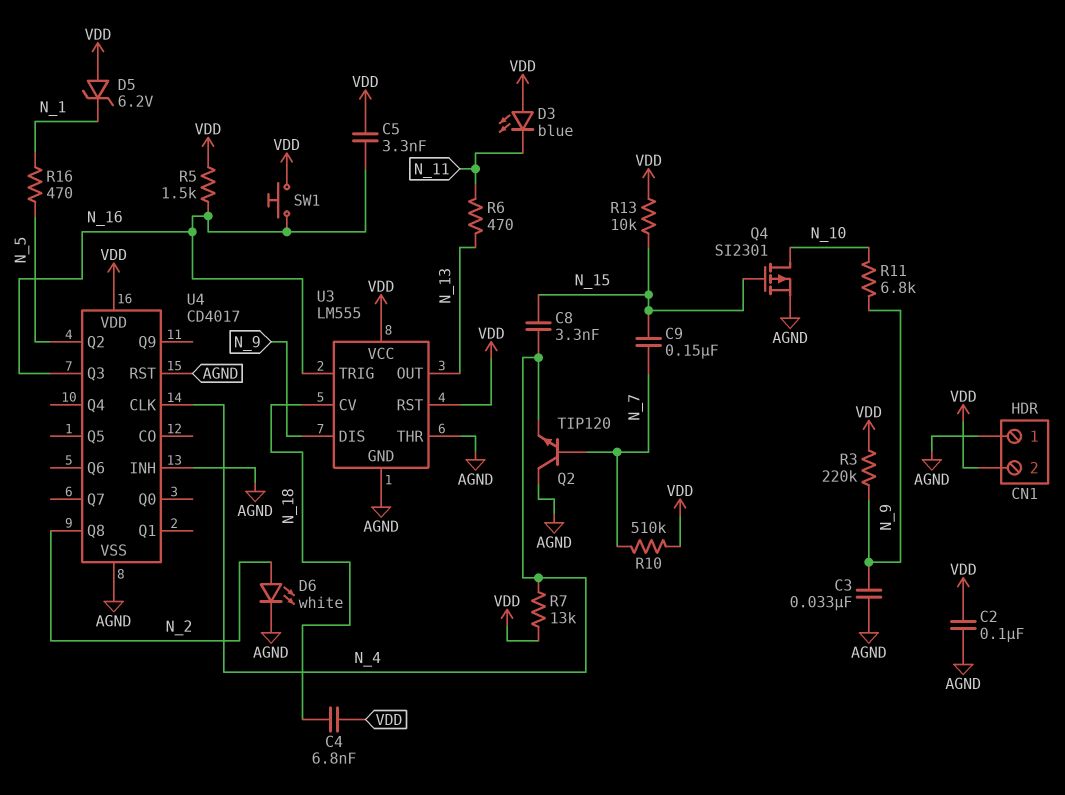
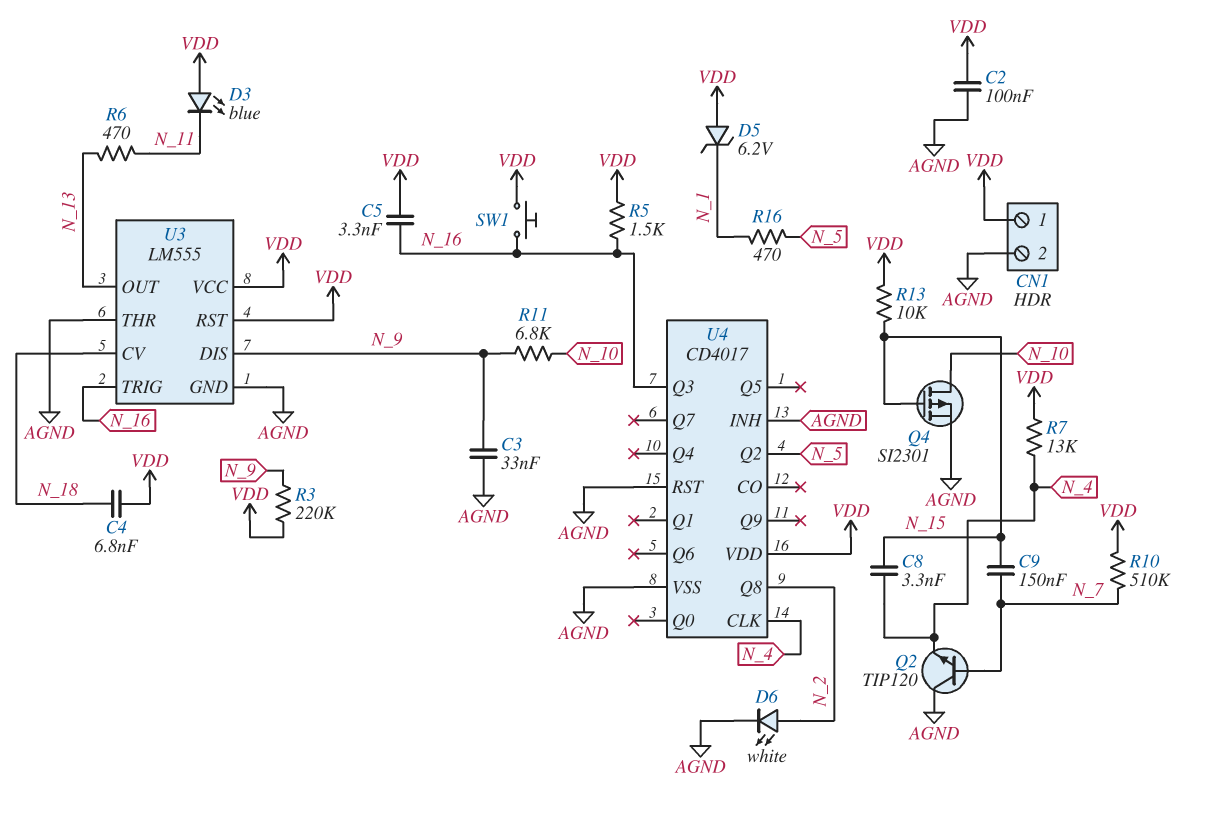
CN1 pin 1: AGND -> VDD
CN1 pin 2: VDD -> AGND

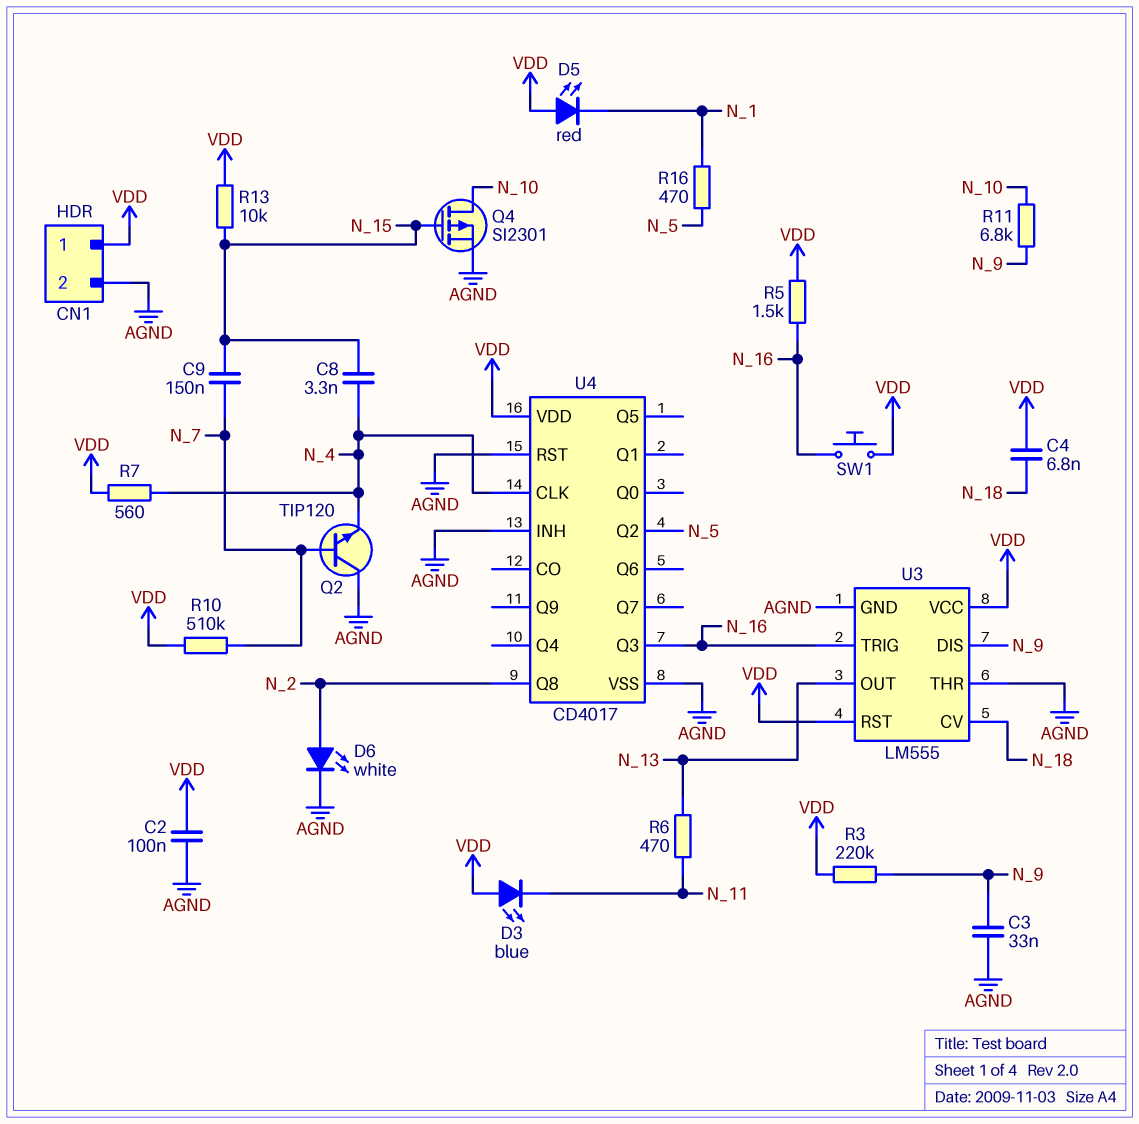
C5: 3.3nF (N_16, VDD) -> none
D5: zener 6.2V (A VDD, K N_1) -> LED red (A VDD, K N_1)
R7: 13k (N_4, VDD) -> 560 (N_4, VDD)

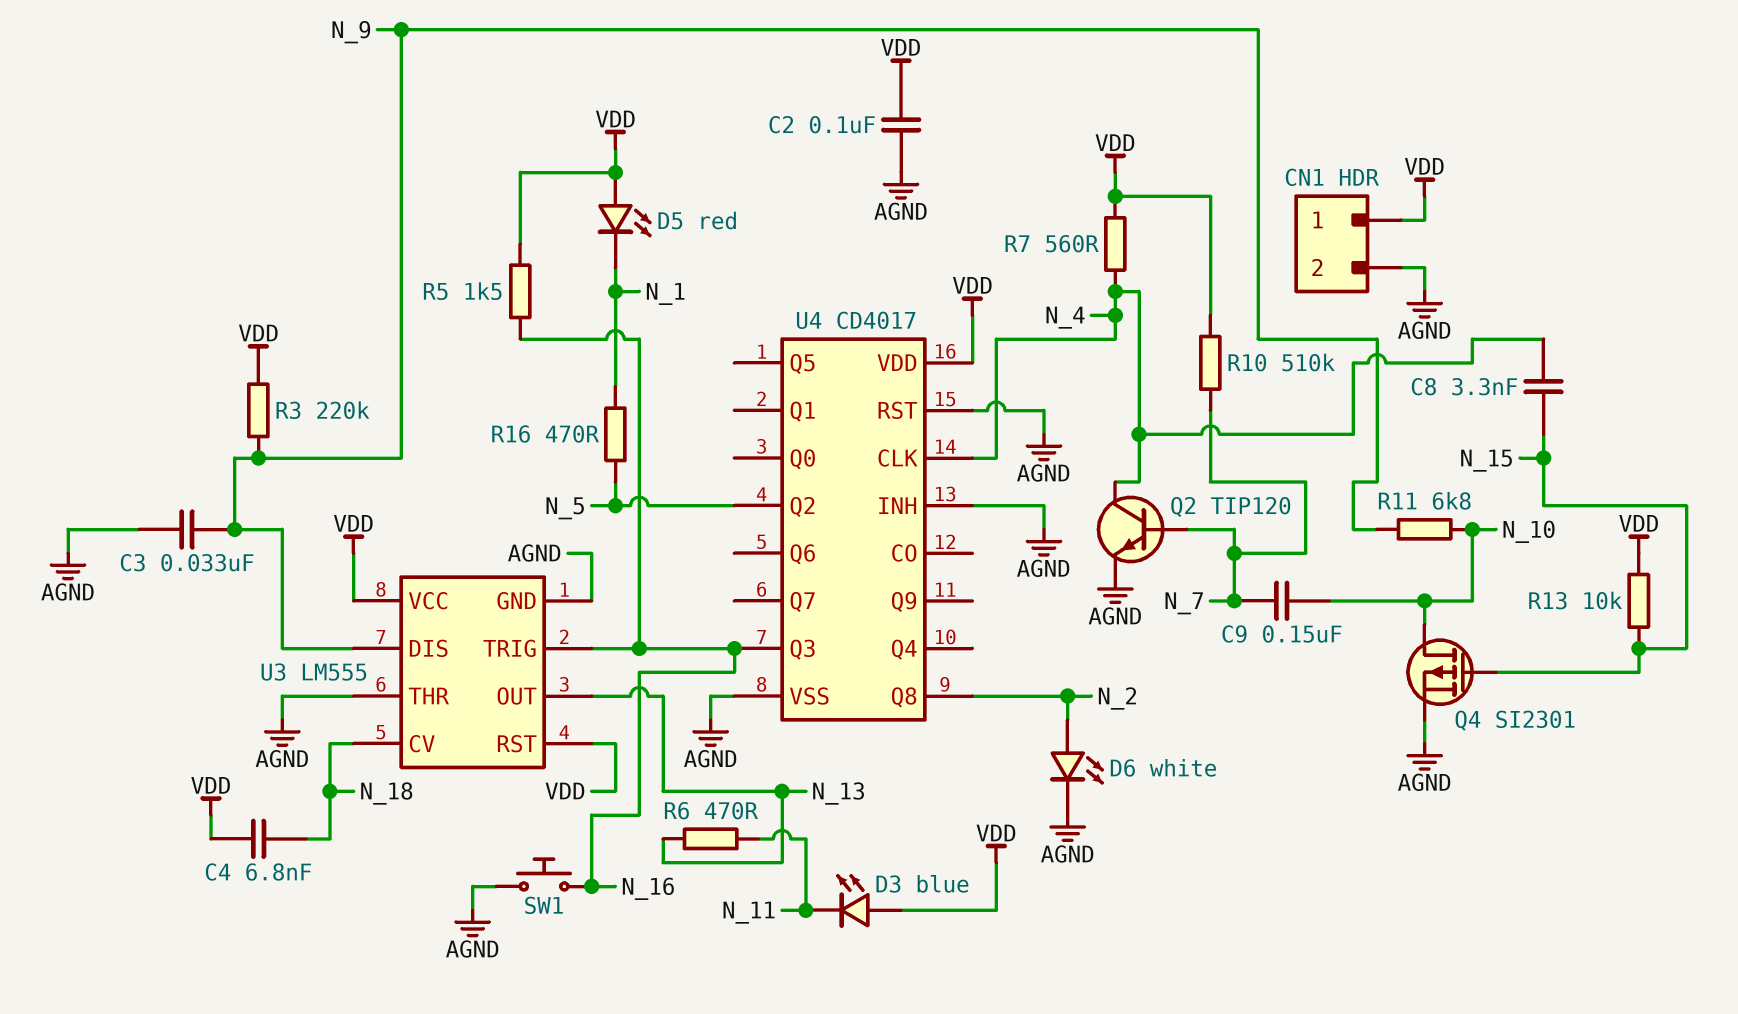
C9: 150nF (N_7, N_15) -> 150nF (N_7, N_10)
Q2: NPN TIP120 (B N_7, C AGND, E N_4) -> NPN TIP120 (B N_7, C N_4, E AGND)
SW1: button (N_16, VDD) -> button (AGND, N_16)

